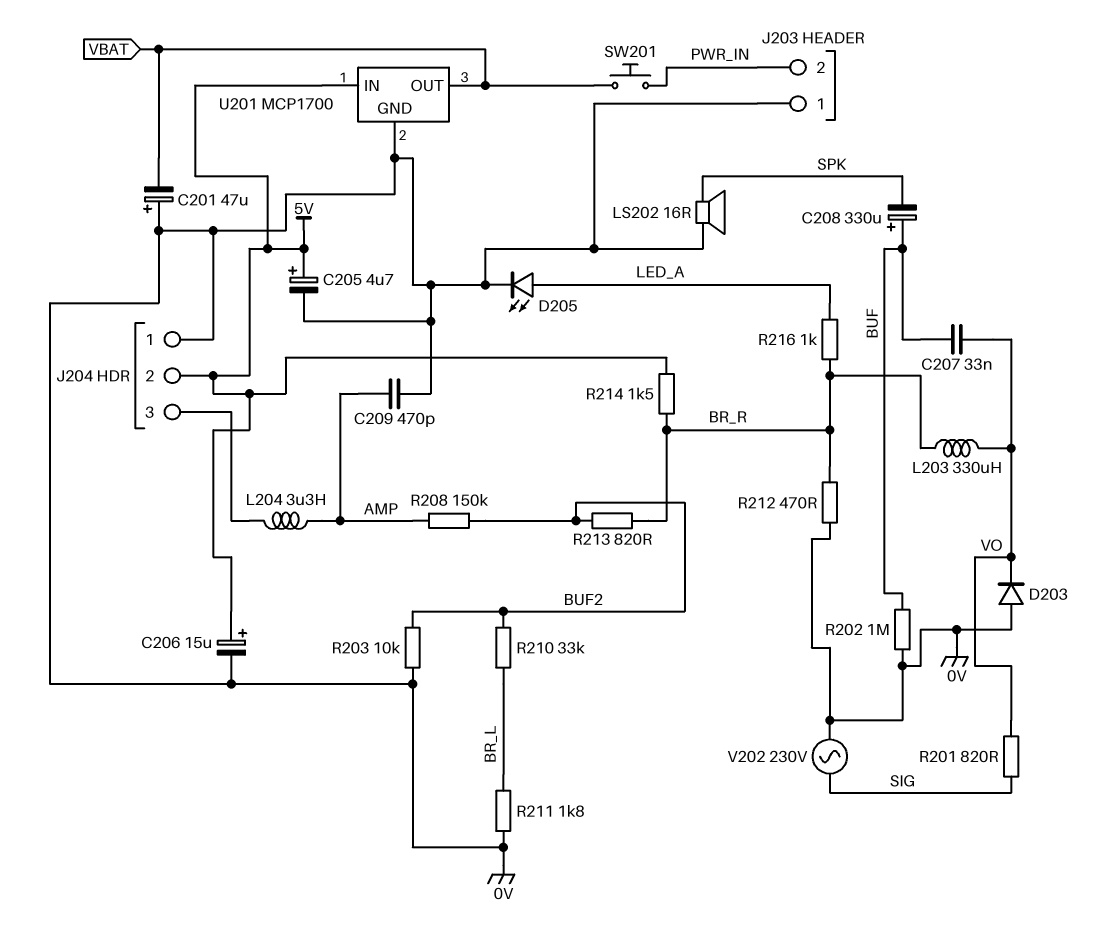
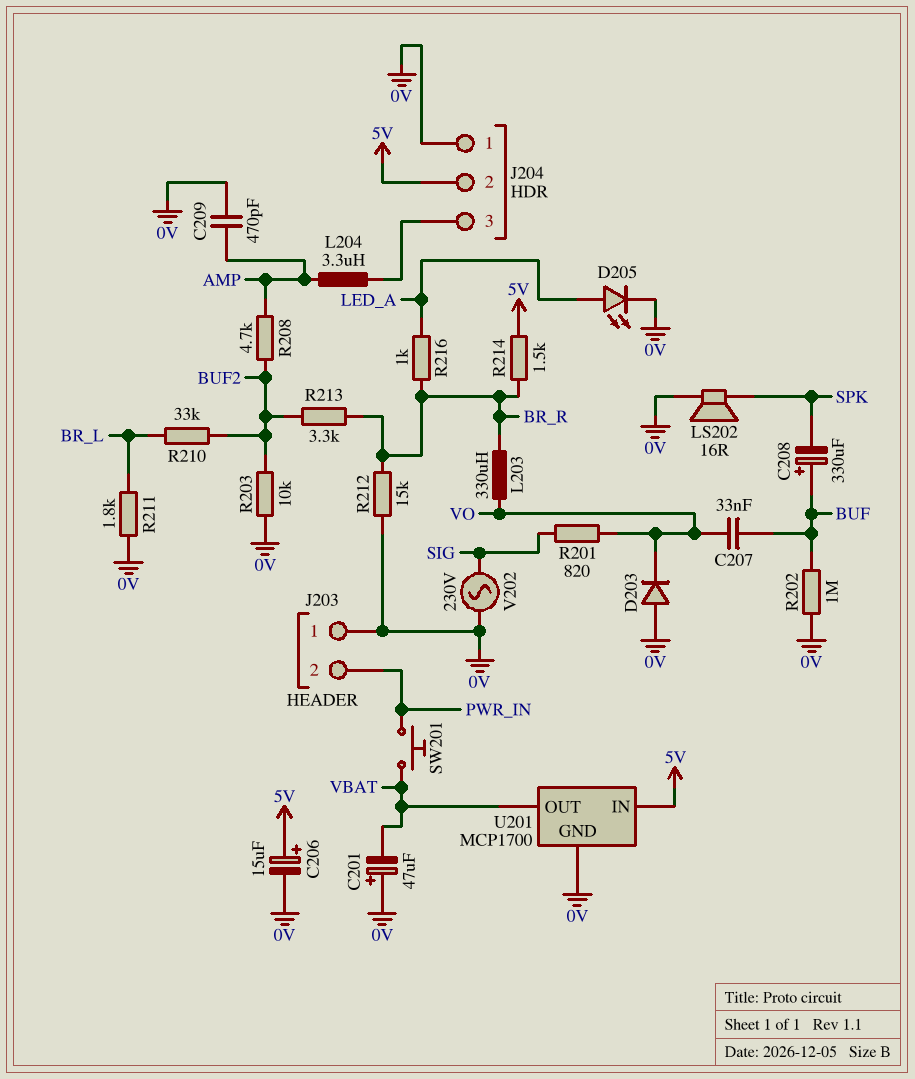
C205: 4.7uF (plus 5V, minus 0V) -> none
R208: 150k (AMP, BUF2) -> 4.7k (AMP, BUF2)
R212: 470 (0V, BR_R) -> 15k (0V, BR_R)
R213: 820 (BR_R, BUF2) -> 3.3k (BR_R, BUF2)

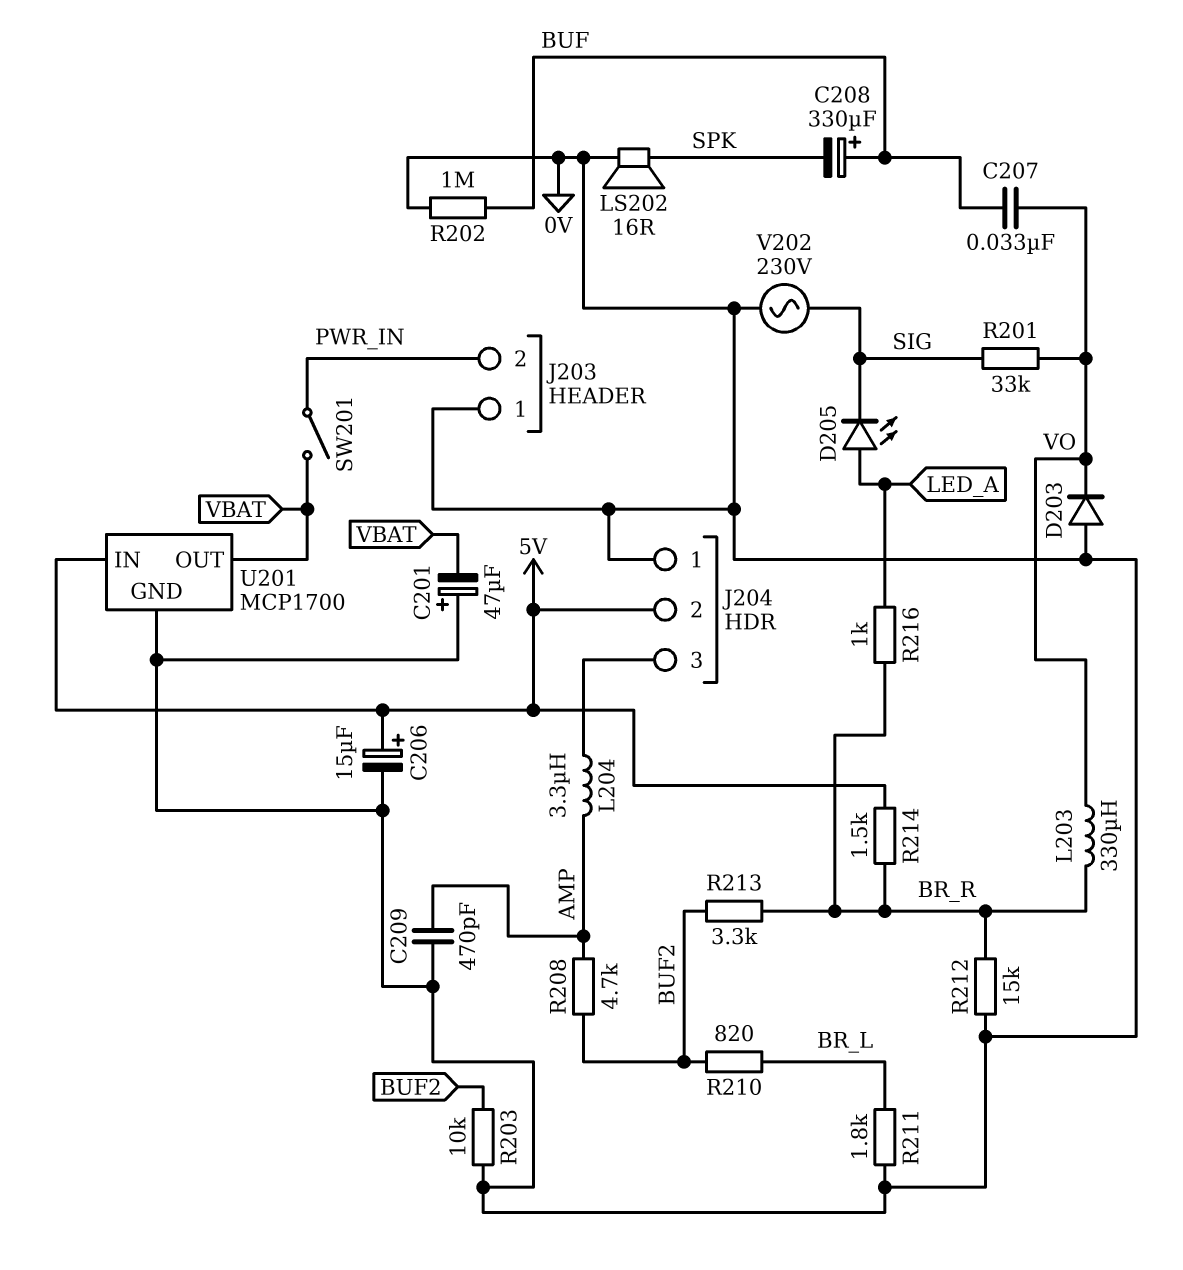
D205: LED (A LED_A, K 0V) -> LED (A LED_A, K SIG)
R201: 820 (SIG, VO) -> 33k (SIG, VO)
R210: 33k (BR_L, BUF2) -> 820 (BR_L, BUF2)
SW201: button (PWR_IN, VBAT) -> switch (PWR_IN, VBAT)

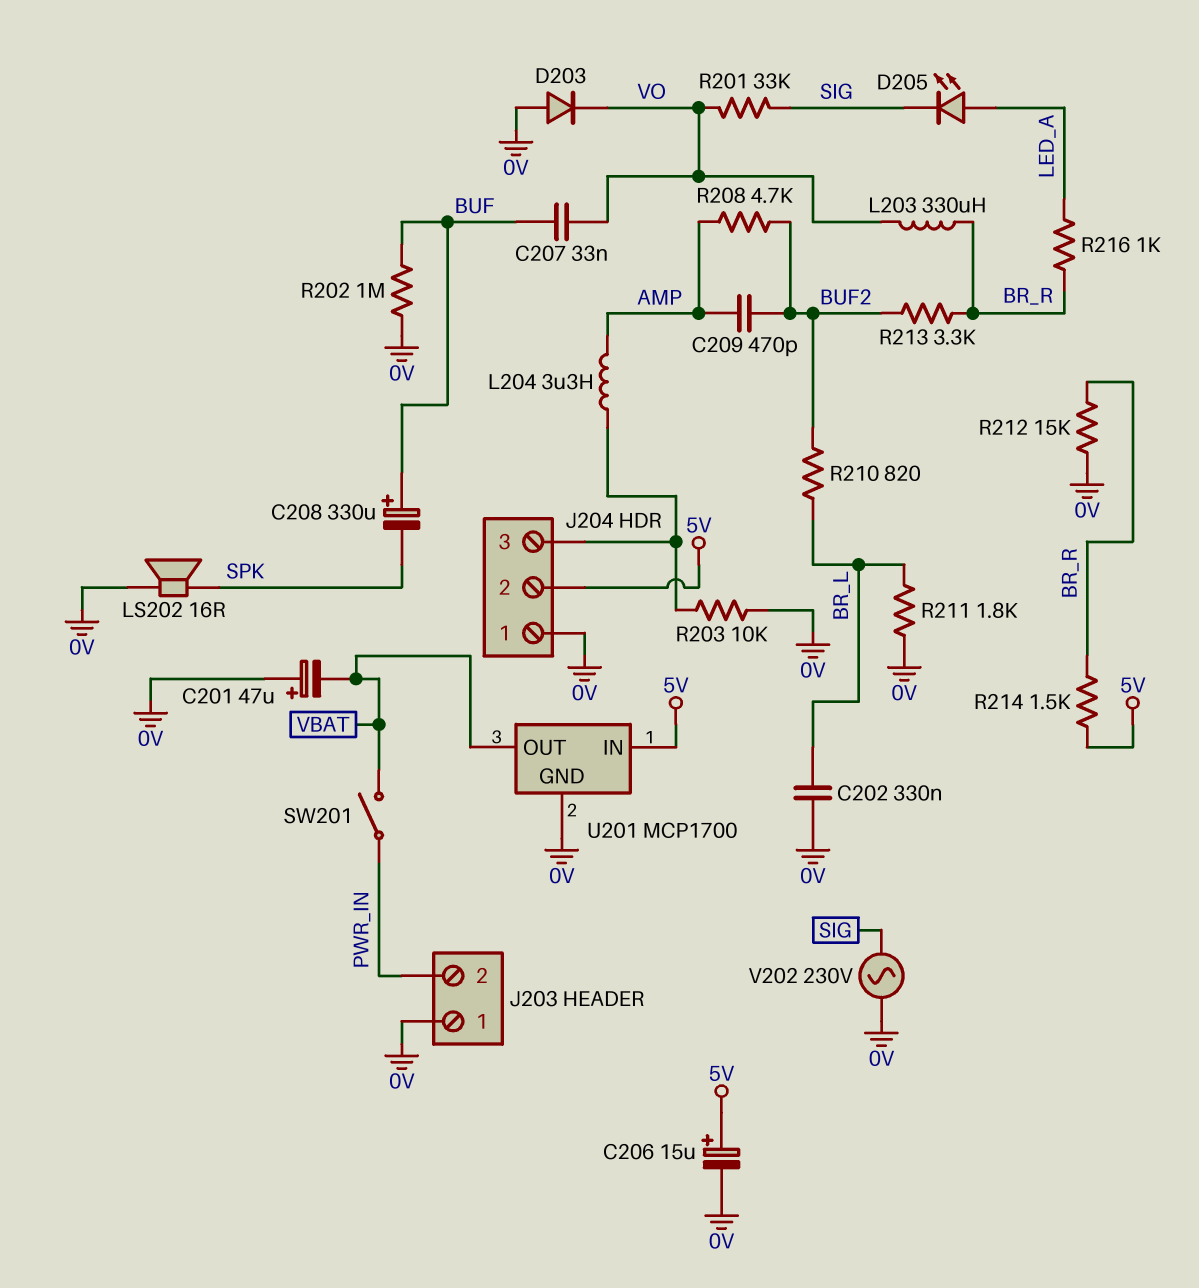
C202: none -> 330nF (0V, BR_L)
C209: 470pF (0V, AMP) -> 470pF (AMP, BUF2)
R203: 10k (0V, BUF2) -> 10k (0V, J204/3)

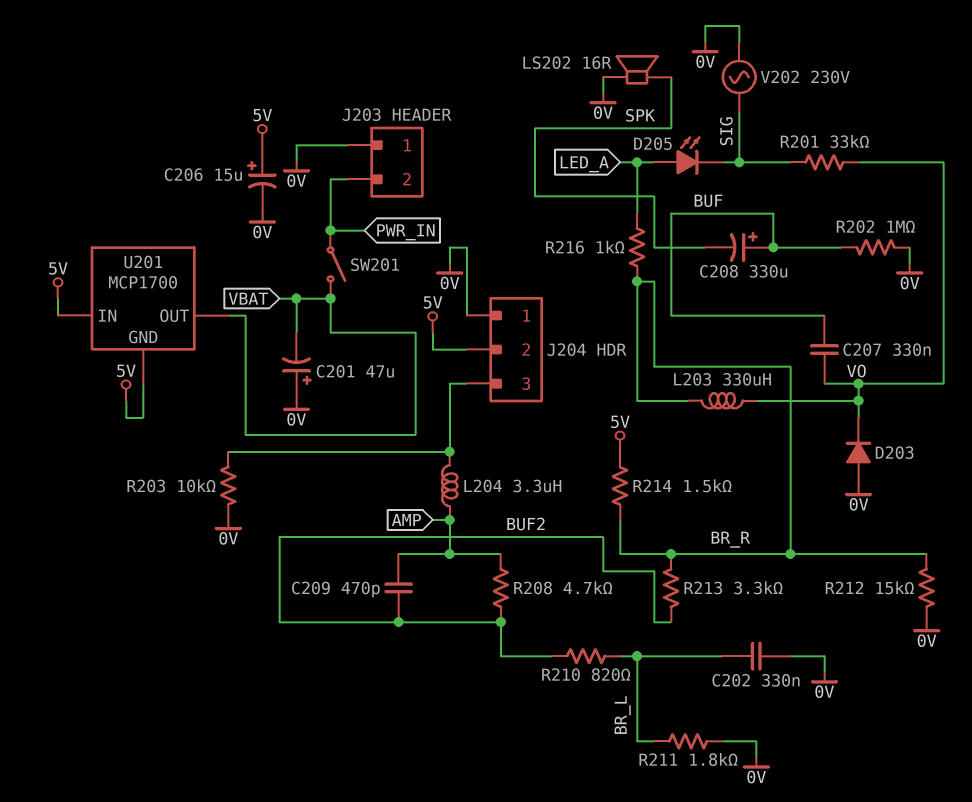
C207: 33nF (BUF, VO) -> 330nF (BUF, VO)
U201 pin GND: 0V -> 5V

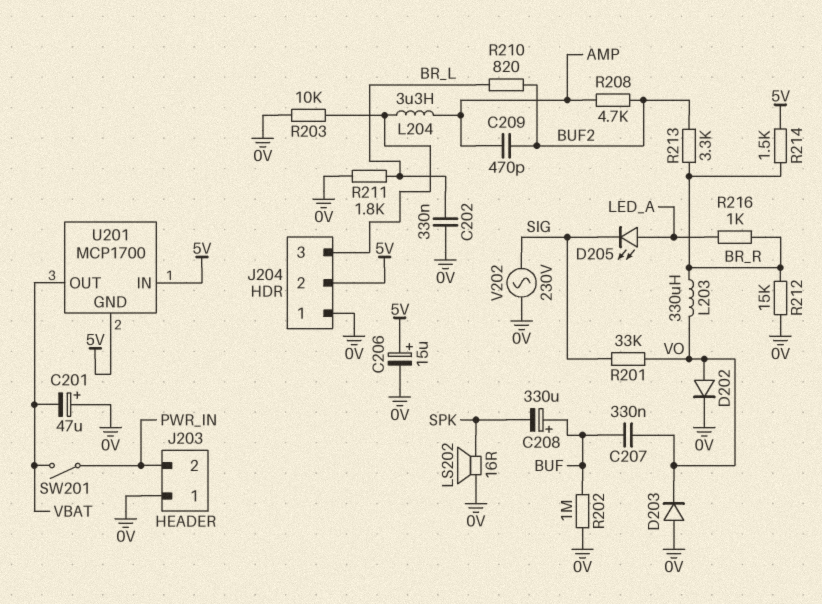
D202: none -> diode (A VO, K 0V)

